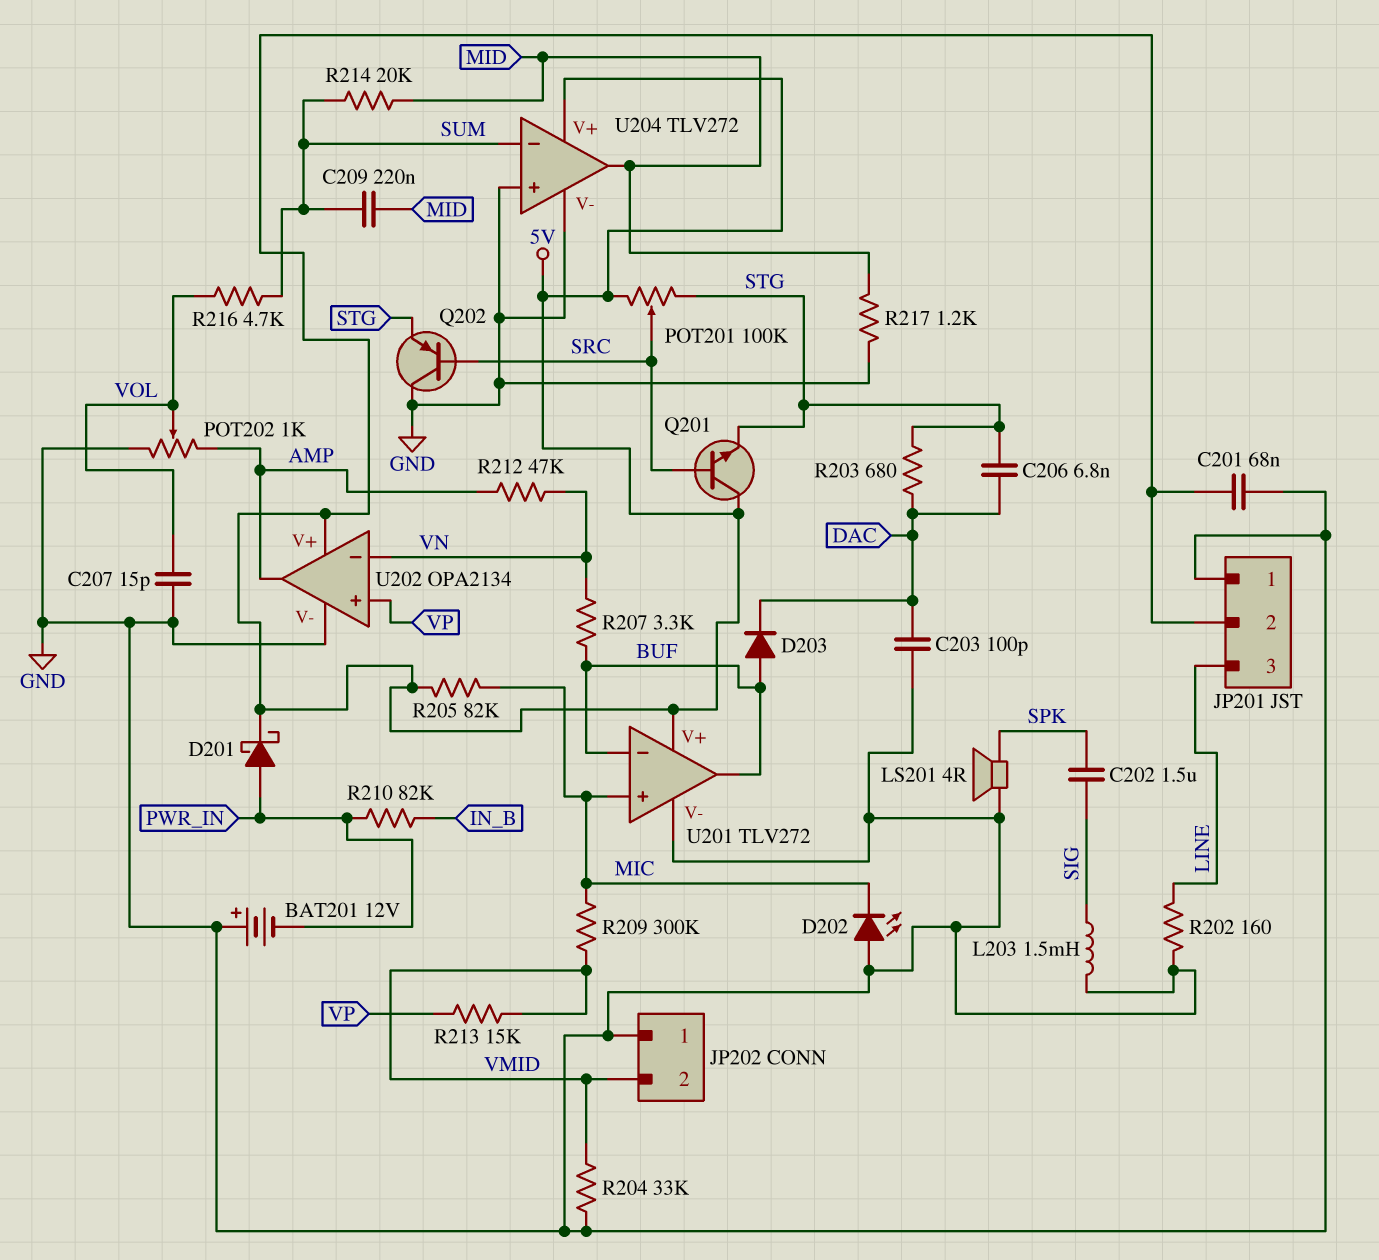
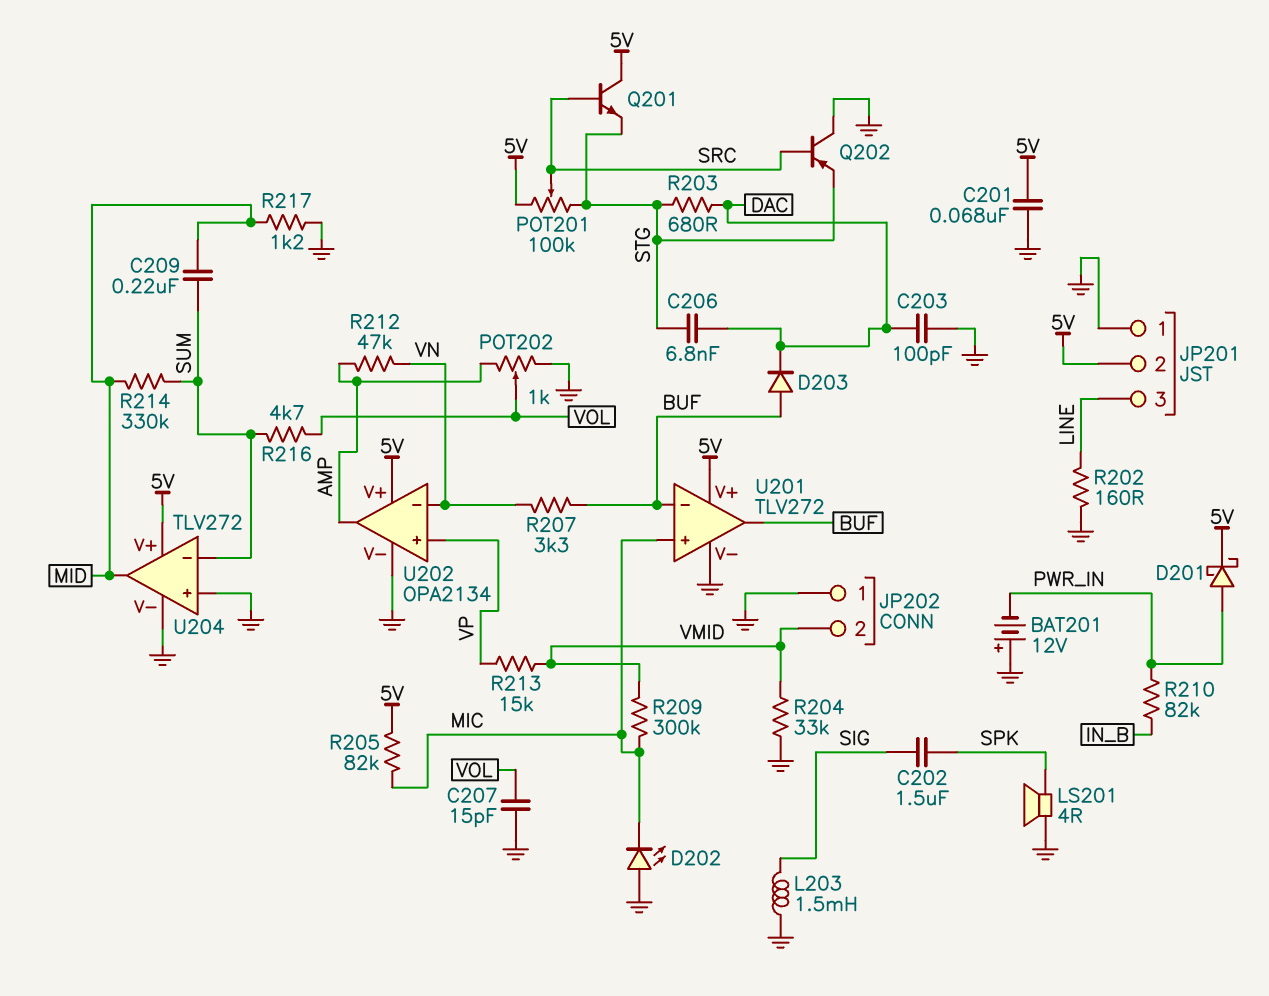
R214: 20k (MID, SUM) -> 330k (MID, SUM)

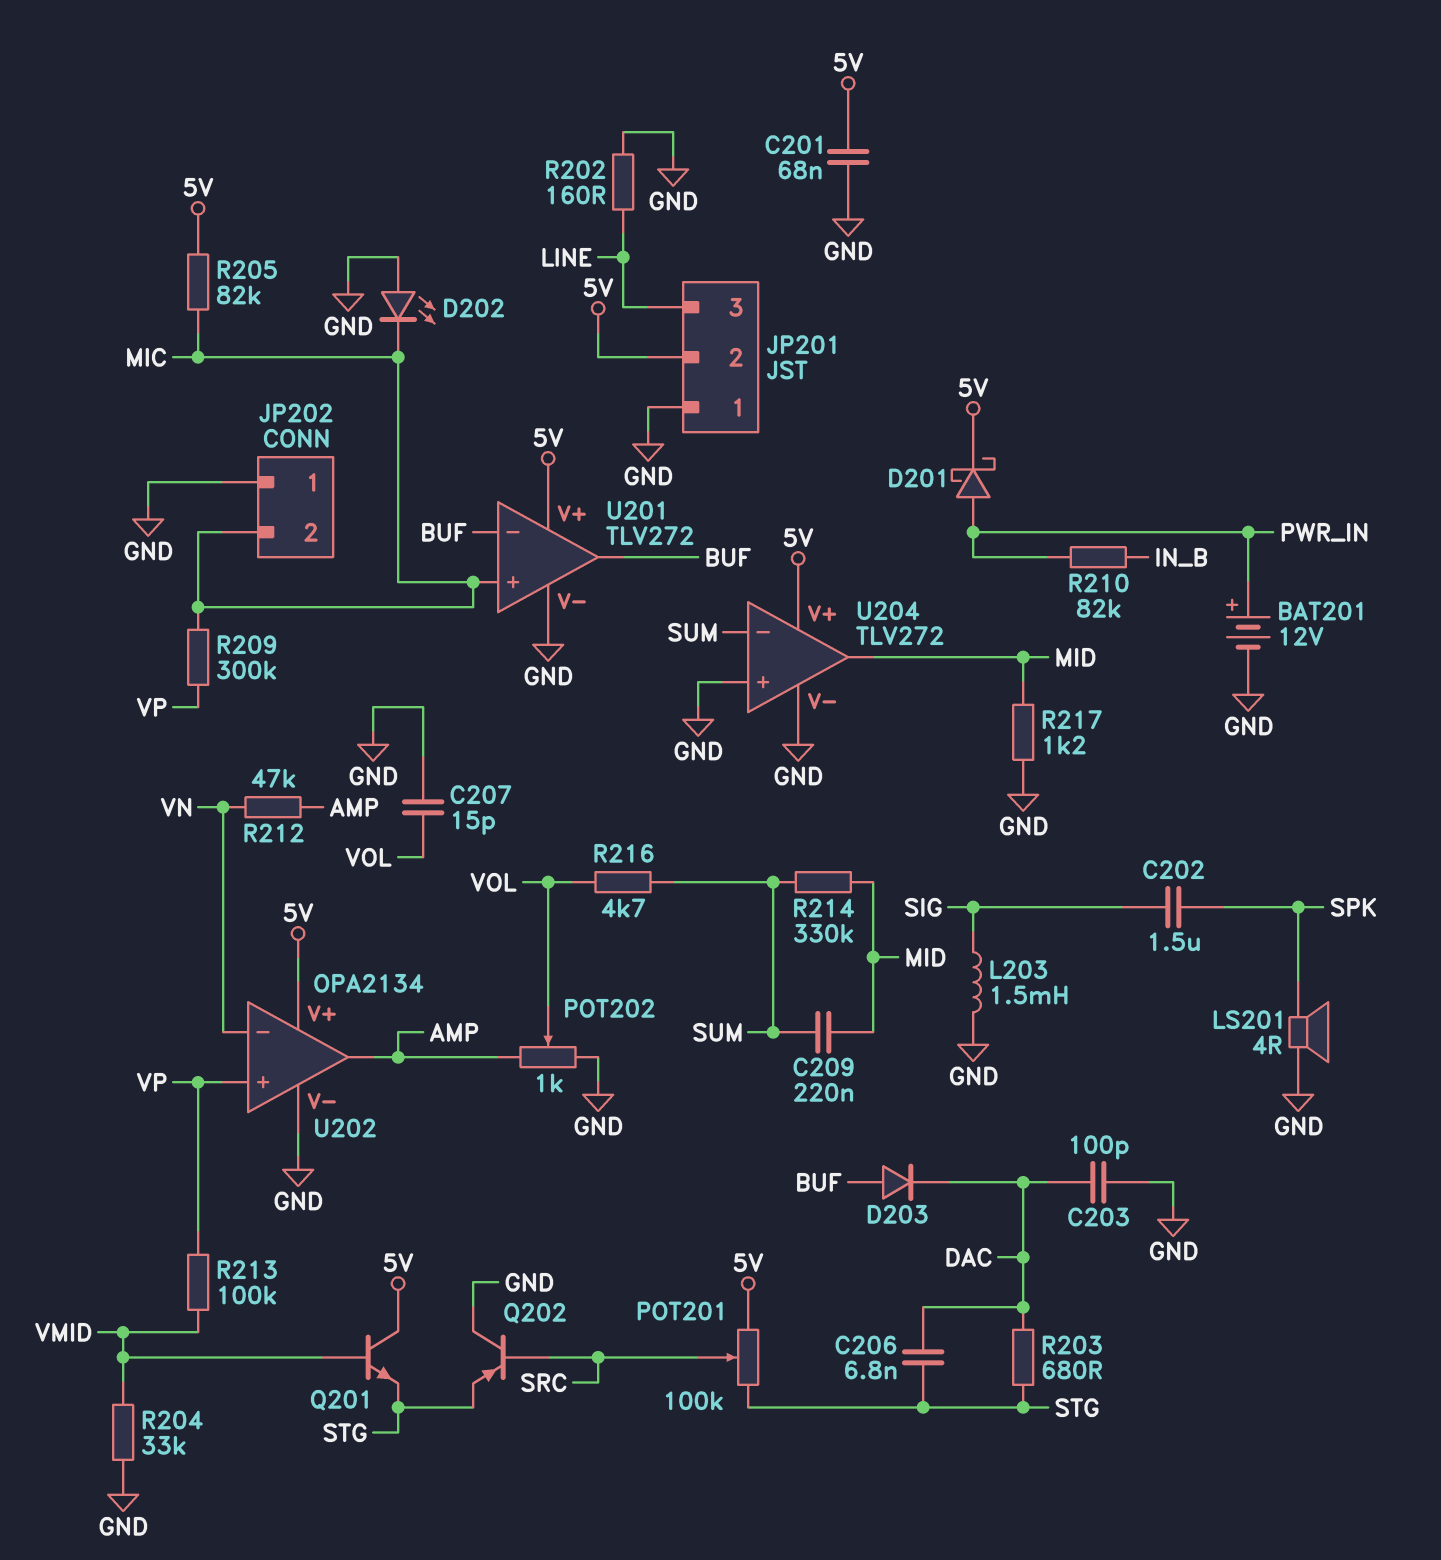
BAT201: 12V (plus GND, minus PWR_IN) -> 12V (plus PWR_IN, minus GND)
JP202 pin 2: VMID -> MIC
Q201: NPN (B SRC, C 5V, E STG) -> NPN (B VMID, C 5V, E STG)
R207: 3.3k (BUF, VN) -> none
R209: 300k (MIC, VMID) -> 300k (MIC, VP)
R213: 15k (VMID, VP) -> 100k (VMID, VP)

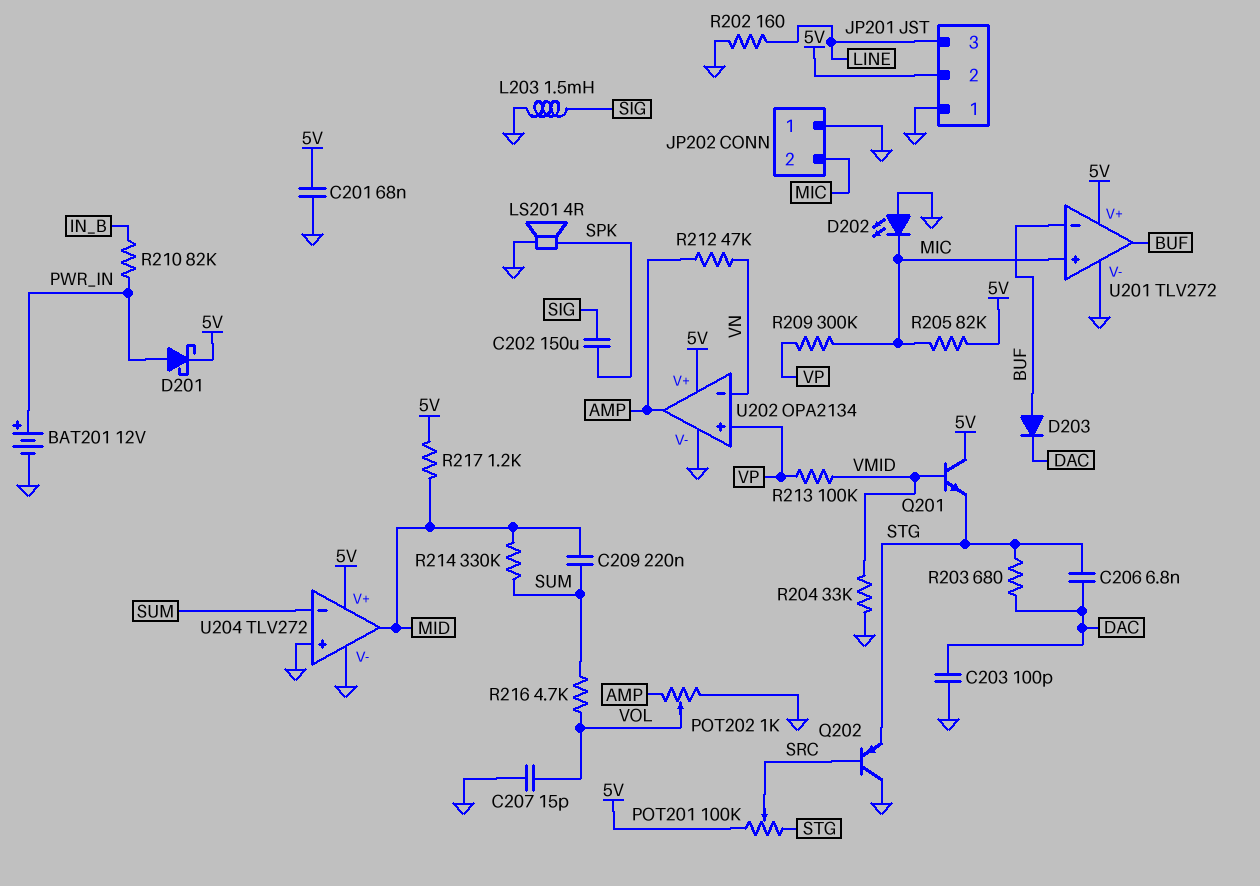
C202: 1.5uF (SIG, SPK) -> 150uF (SIG, SPK)
R217: 1.2k (GND, MID) -> 1.2k (5V, MID)

